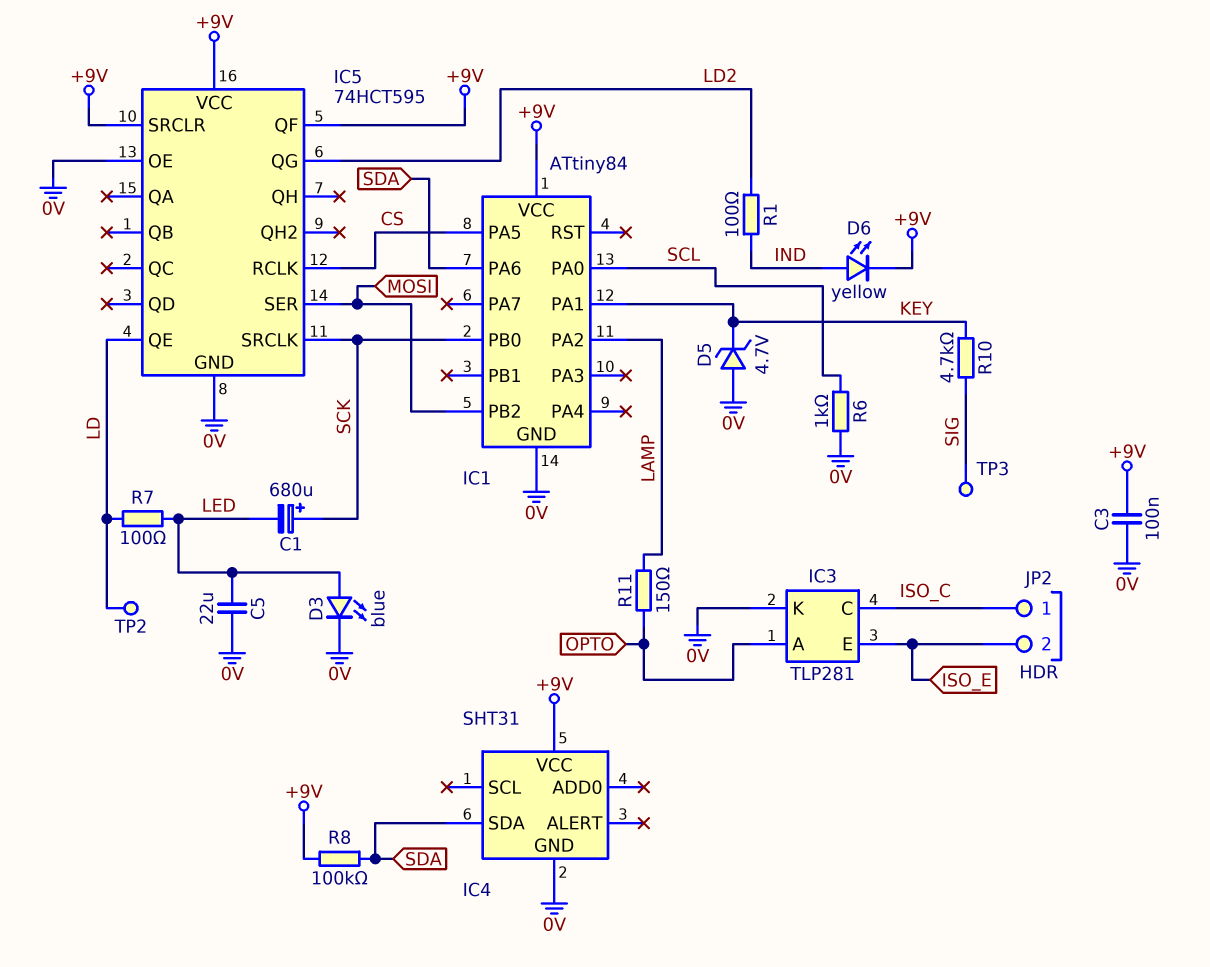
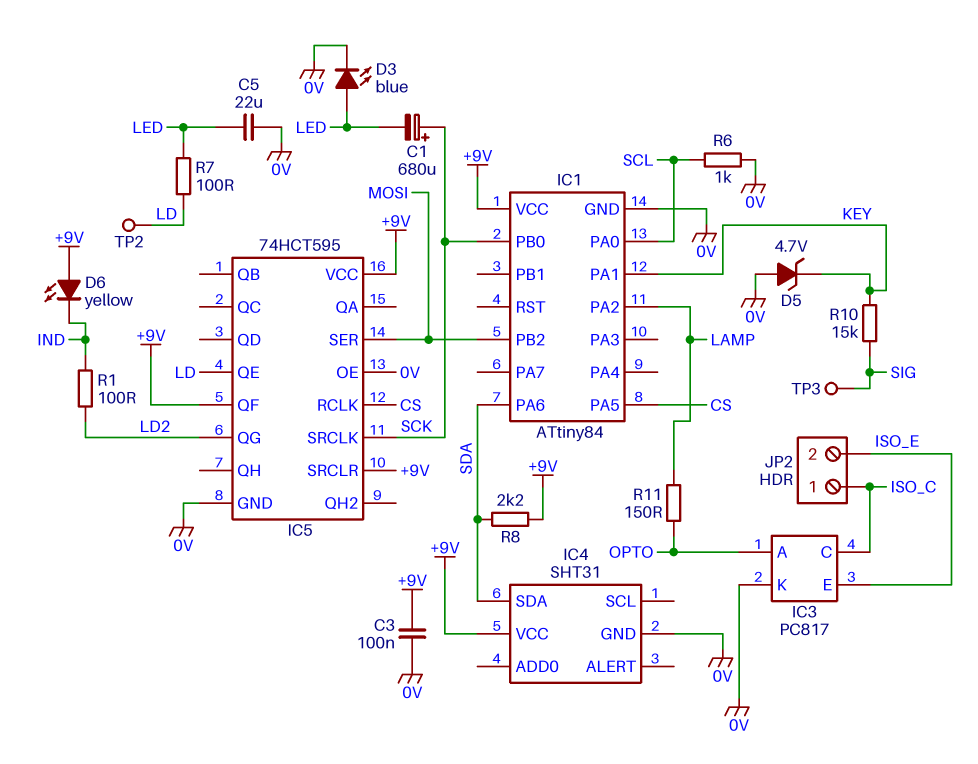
D6: LED yellow (A IND, K +9V) -> LED yellow (A +9V, K IND)
IC3: TLP281 -> PC817
R8: 100k (+9V, SDA) -> 2.2k (+9V, SDA)
R10: 4.7k (KEY, SIG) -> 15k (KEY, SIG)

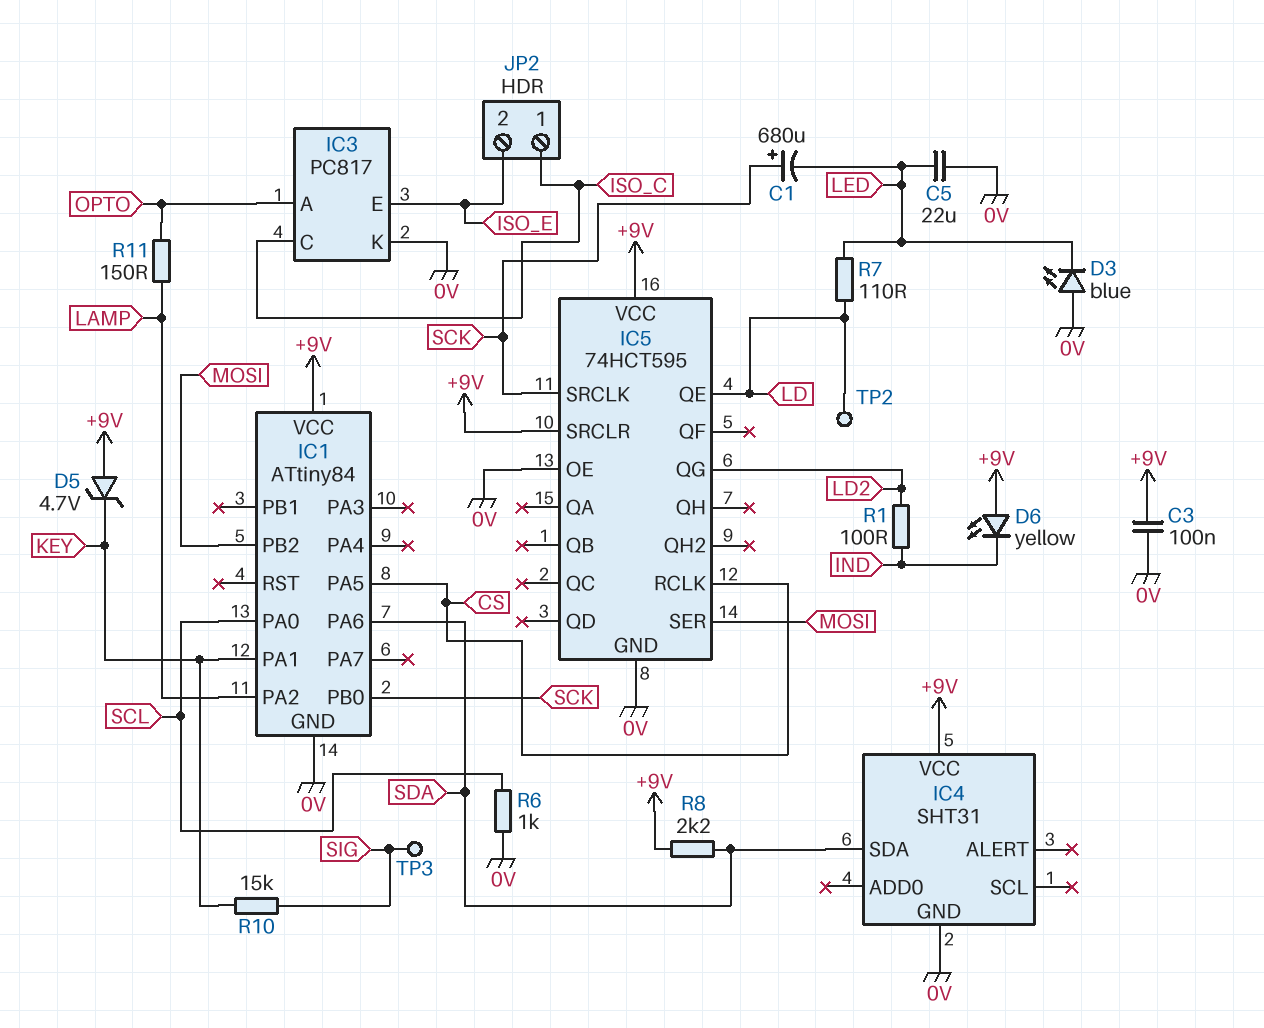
D3: LED blue (A LED, K 0V) -> LED blue (A 0V, K LED)
D5: zener 4.7V (A 0V, K KEY) -> zener 4.7V (A +9V, K KEY)
IC5 pin QF: +9V -> none
R7: 100 (LD, LED) -> 110 (LD, LED)

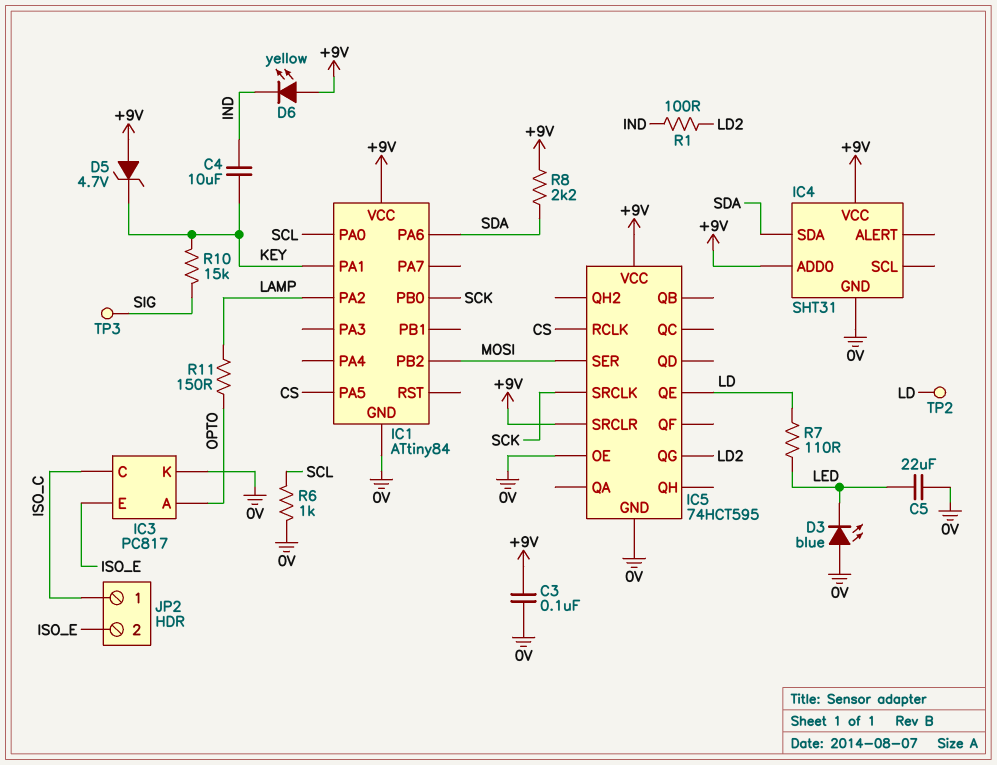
C1: 680uF (plus SCK, minus LED) -> none
C4: none -> 10uF (IND, KEY)
IC4 pin ADD0: none -> +9V

